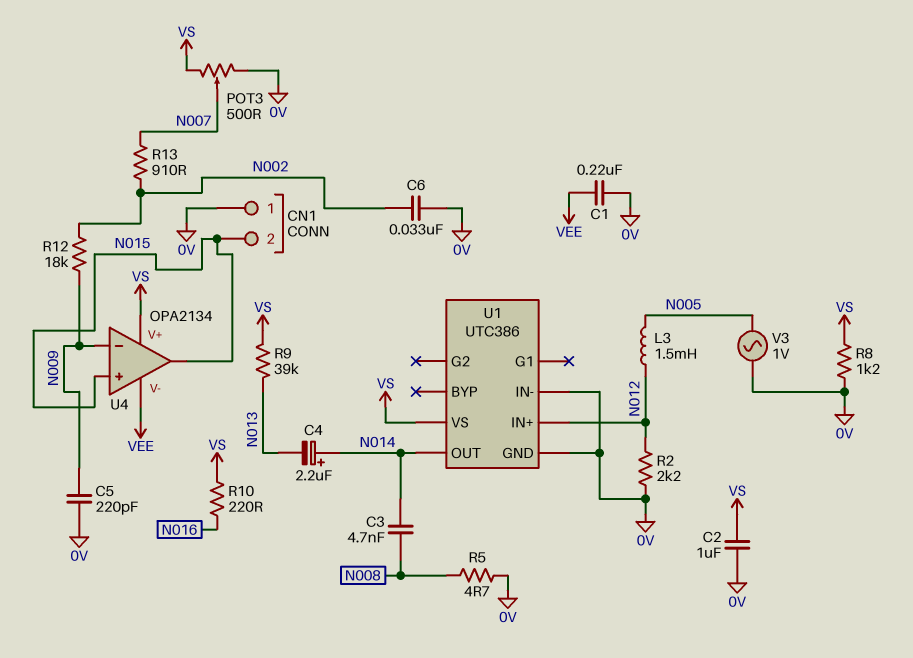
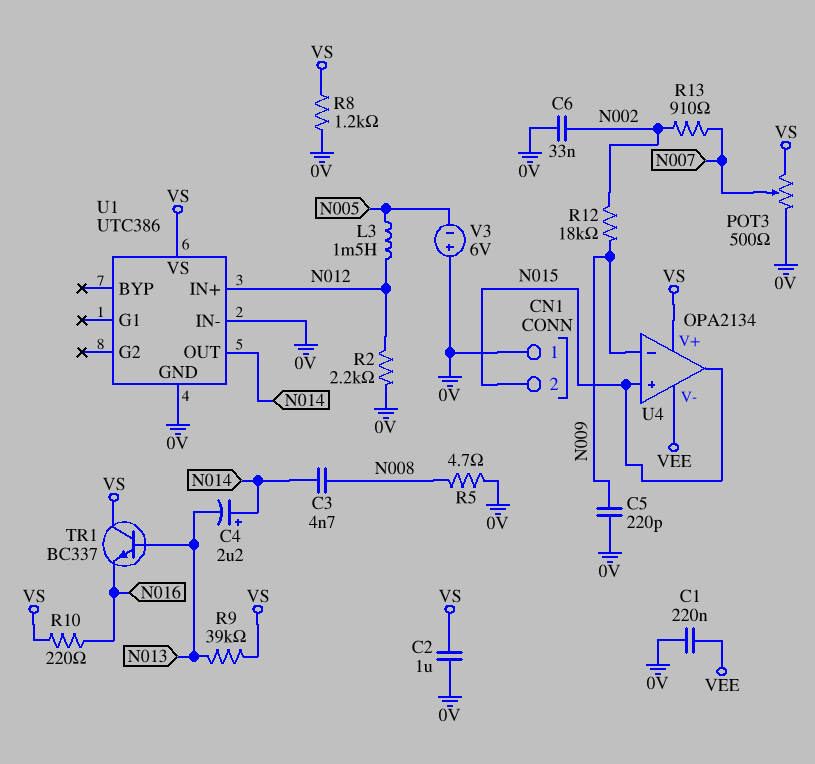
TR1: none -> NPN BC337 (B N013, C VS, E N016)
V3: AC 1V (0V, N005) -> 6V (plus 0V, minus N005)

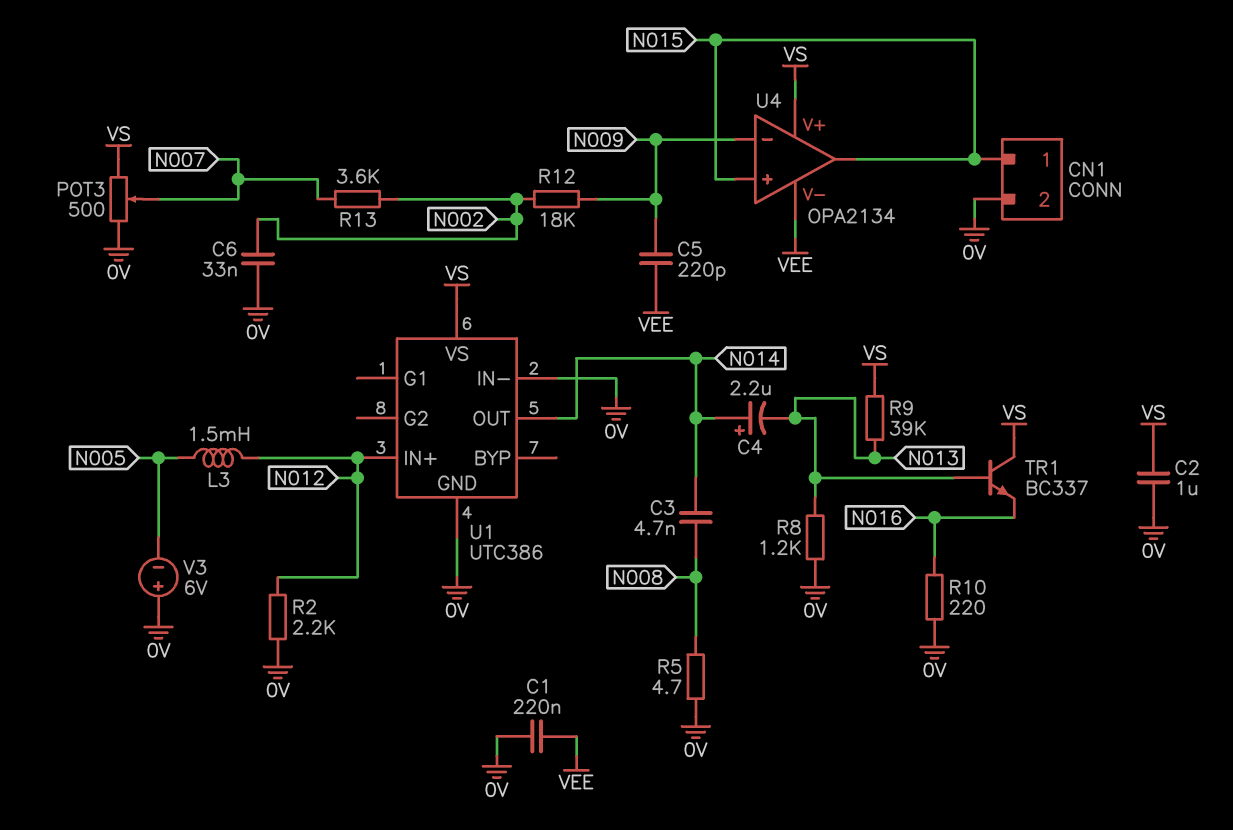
C5: 220pF (0V, N009) -> 220pF (N009, VEE)
CN1 pin 1: 0V -> N015
CN1 pin 2: N015 -> 0V
R8: 1.2k (0V, VS) -> 1.2k (0V, N013)
R10: 220 (N016, VS) -> 220 (0V, N016)
R13: 910 (N002, N007) -> 3.6k (N002, N007)

